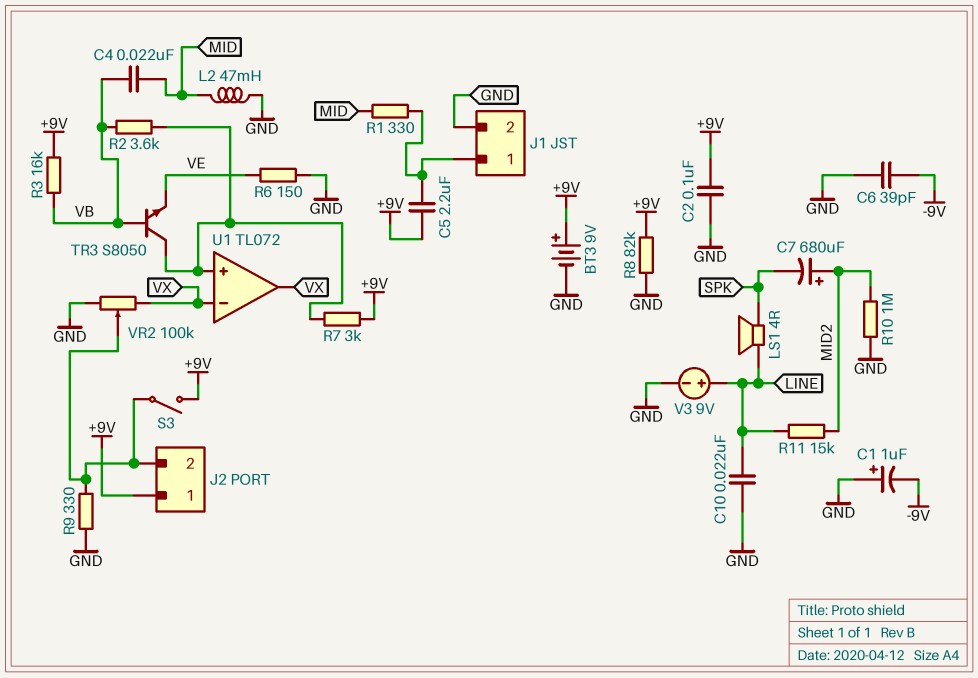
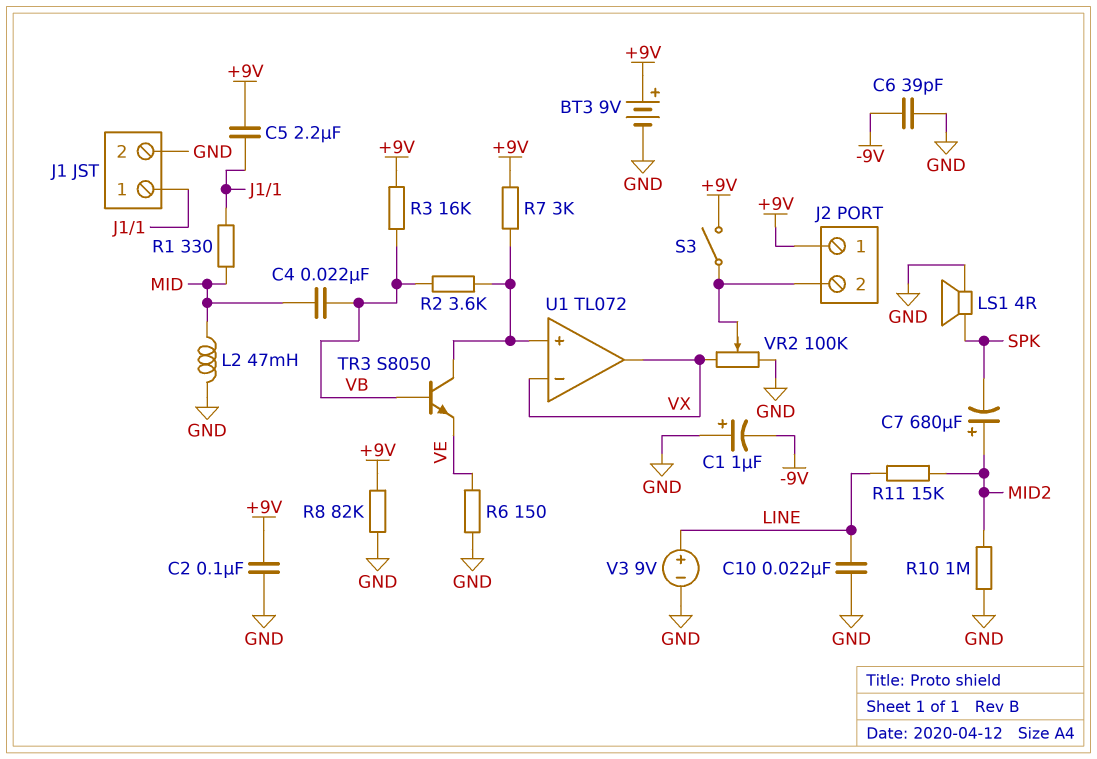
LS1: speaker 4R (LINE, SPK) -> speaker 4R (GND, SPK)
R9: 330 (GND, J2/2) -> none

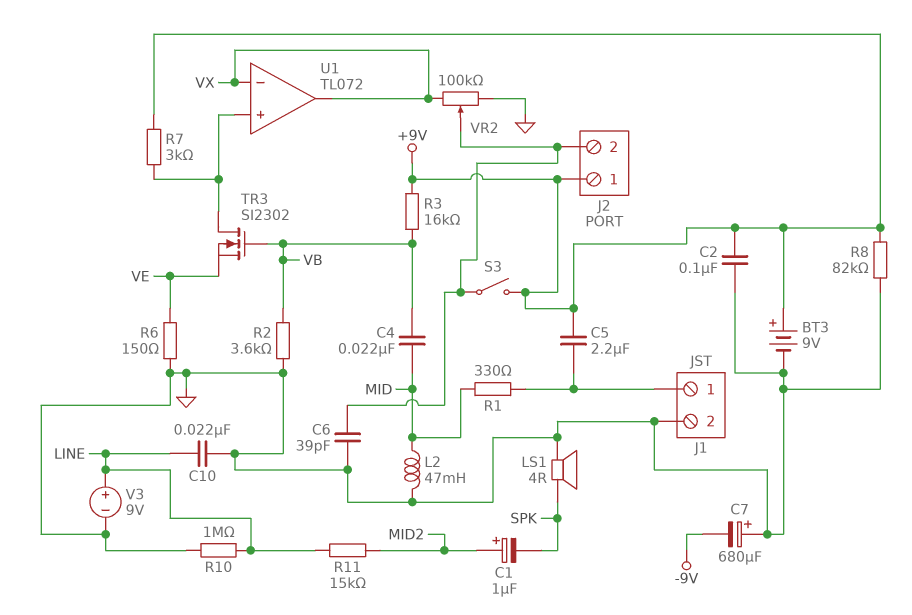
C1: 1uF (plus GND, minus -9V) -> 1uF (plus MID2, minus SPK)
C6: 39pF (-9V, GND) -> 39pF (GND, J2/2)
C7: 680uF (plus MID2, minus SPK) -> 680uF (plus GND, minus -9V)
R2: 3.6k (U1/in+, VB) -> 3.6k (GND, VB)
R10: 1M (GND, MID2) -> 1M (GND, LINE)
TR3: NPN S8050 (B VB, C U1/in+, E VE) -> NMOS SI2302 (G VB, D U1/in+, S VE)

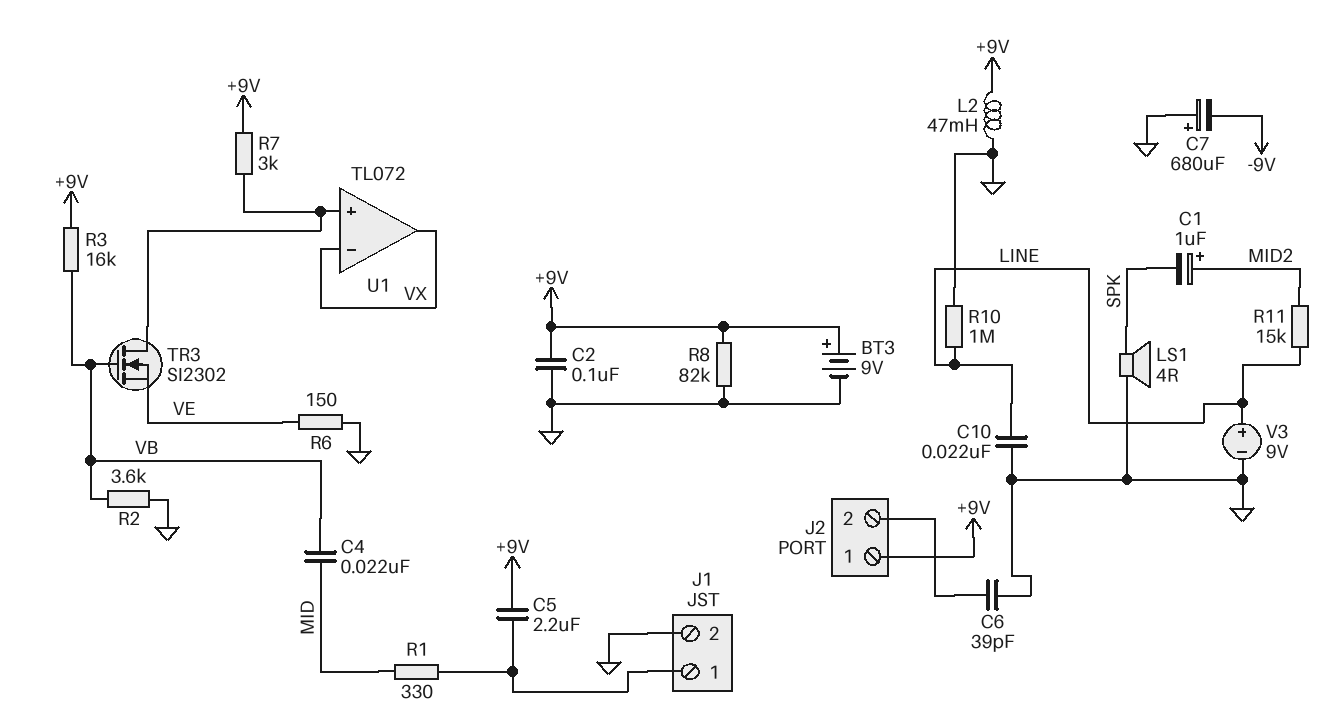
L2: 47mH (GND, MID) -> 47mH (+9V, GND)
S3: switch (+9V, J2/2) -> none
VR2: 100k (GND, VX, wiper J2/2) -> none

